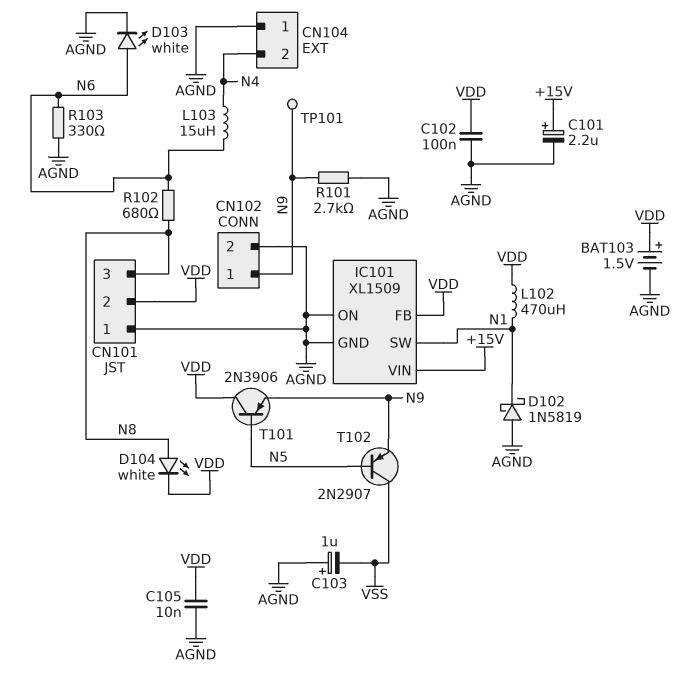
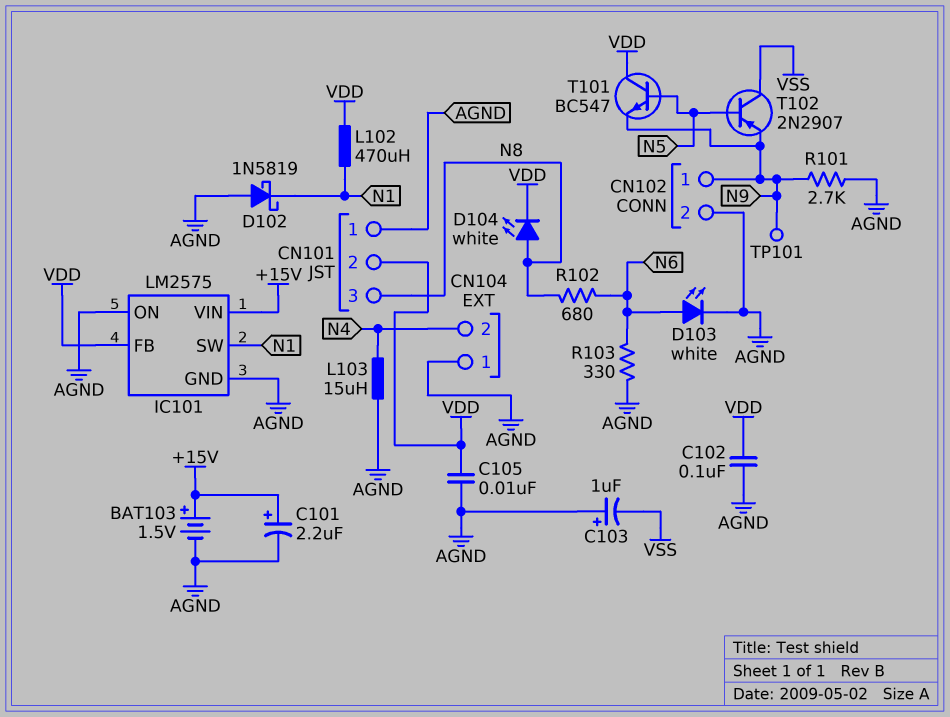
BAT103: 1.5V (plus VDD, minus AGND) -> 1.5V (plus +15V, minus AGND)
IC101: XL1509 -> LM2575
L103: 15uH (N4, N6) -> 15uH (AGND, N4)
T101: PNP 2N3906 (B N5, C VDD, E N9) -> NPN BC547 (B N5, C VDD, E N9)

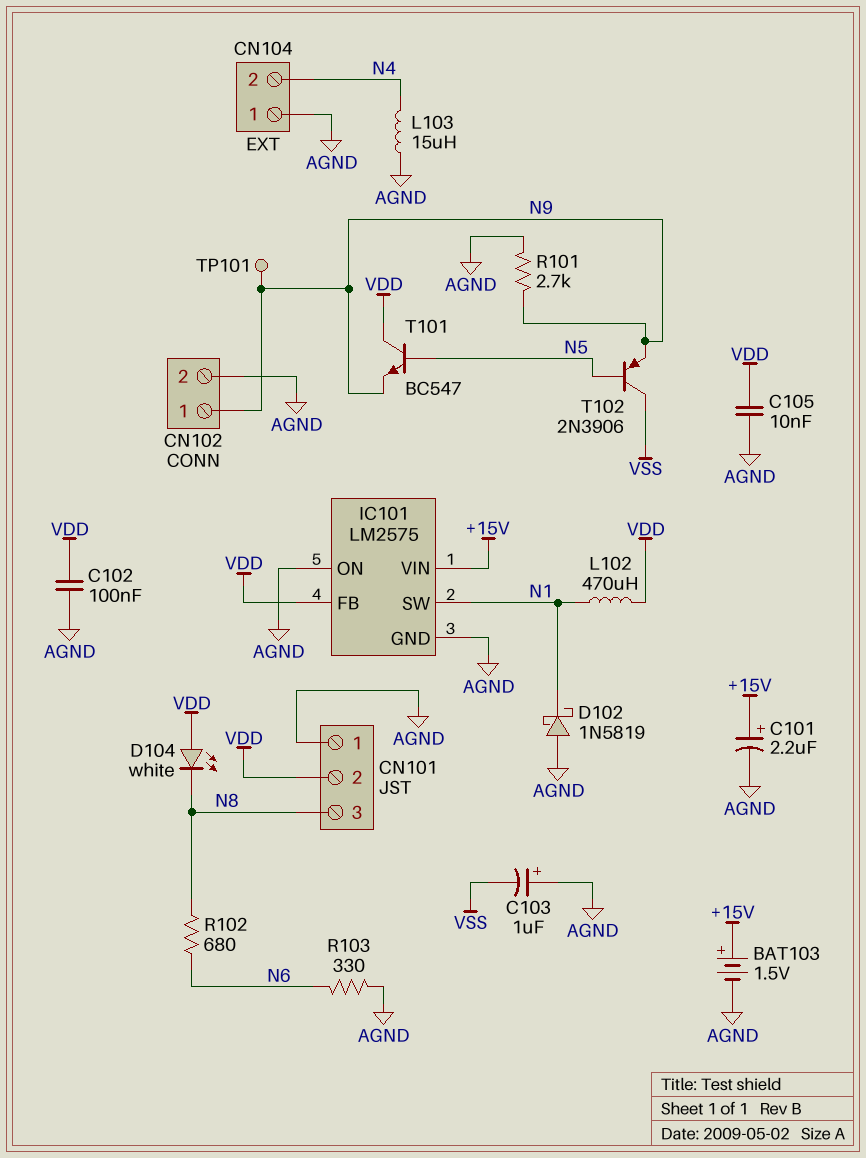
D103: LED white (A N6, K AGND) -> none
D104: LED white (A N8, K VDD) -> LED white (A VDD, K N8)
T102: PNP 2N2907 (B N5, C VSS, E N9) -> PNP 2N3906 (B N5, C VSS, E N9)

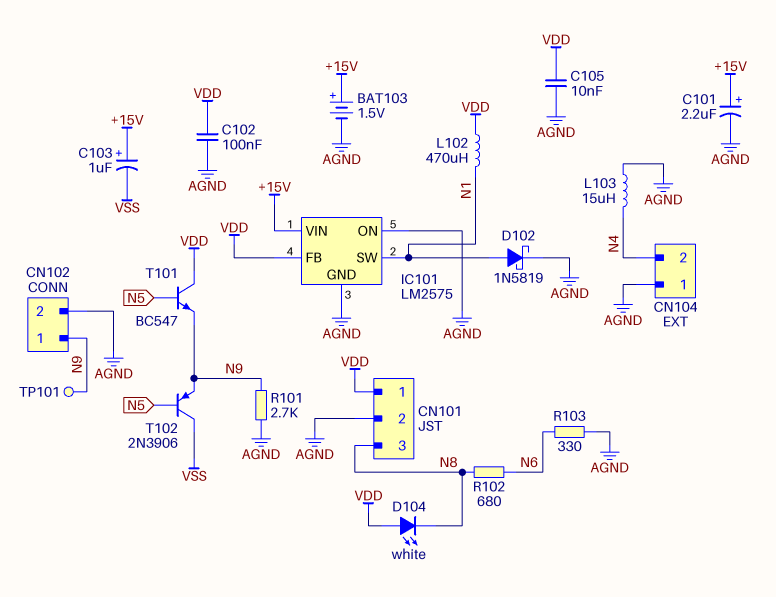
C103: 1uF (plus AGND, minus VSS) -> 1uF (plus +15V, minus VSS)
CN101 pin 1: AGND -> VDD
CN101 pin 2: VDD -> AGND
D102: schottky 1N5819 (A AGND, K N1) -> schottky 1N5819 (A N1, K AGND)

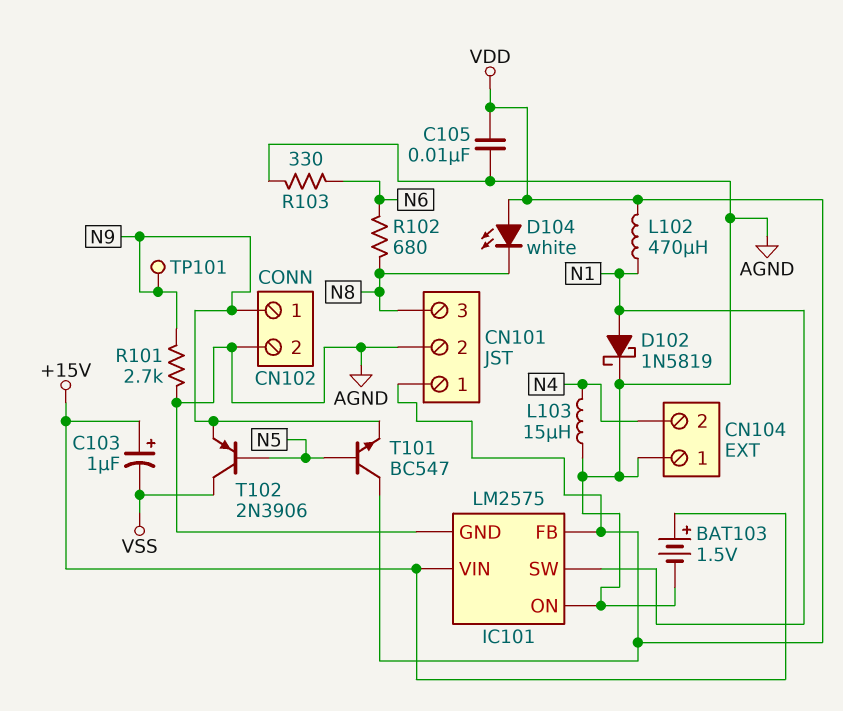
C101: 2.2uF (plus +15V, minus AGND) -> none
C102: 100nF (AGND, VDD) -> none

